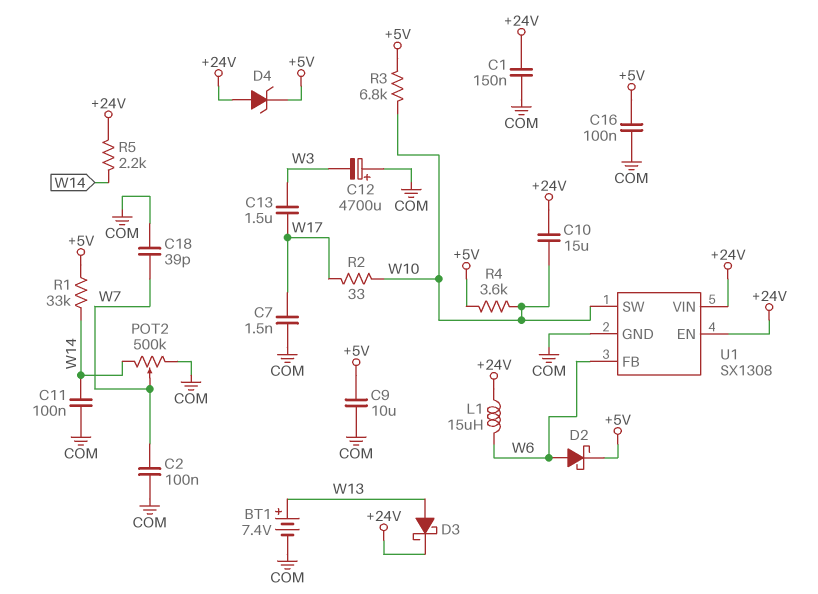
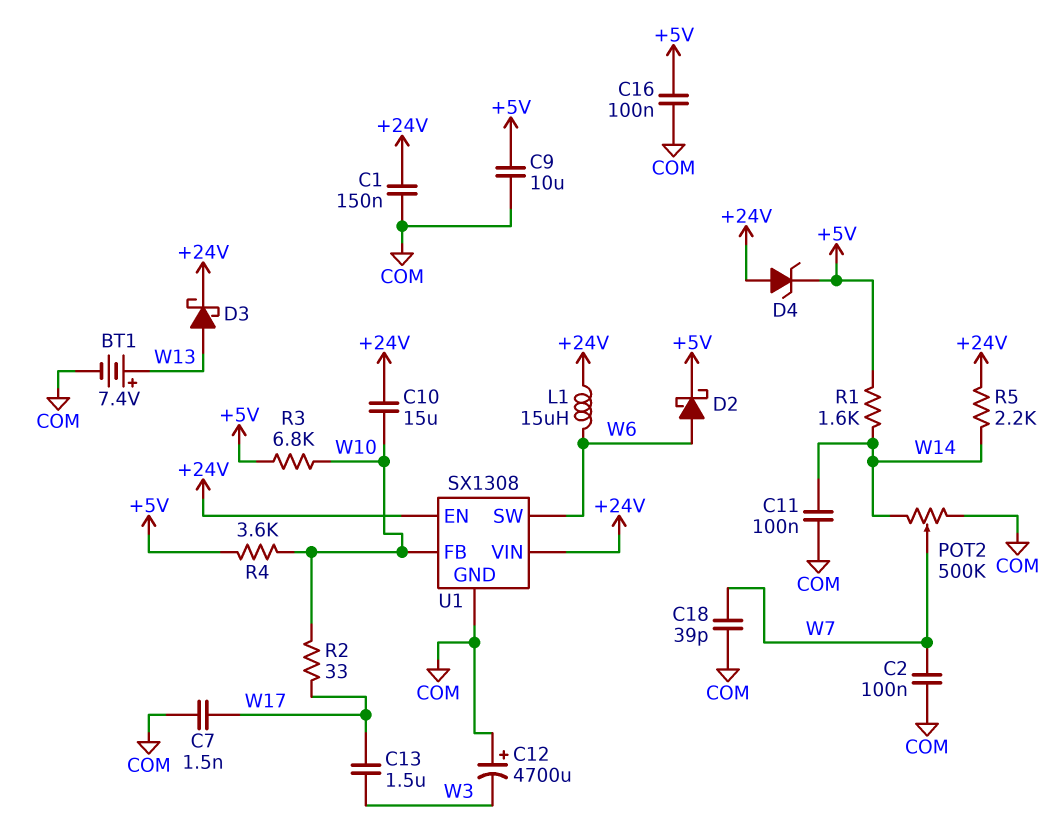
R1: 33k (+5V, W14) -> 1.6k (+5V, W14)
U1 pin FB: W6 -> W10
U1 pin SW: W10 -> W6

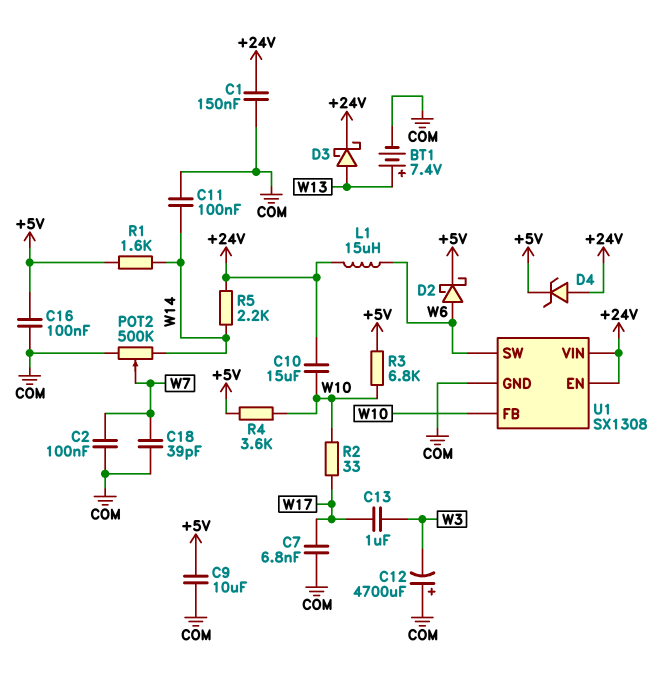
C7: 1.5nF (COM, W17) -> 6.8nF (COM, W17)
C13: 1.5uF (W3, W17) -> 1uF (W3, W17)

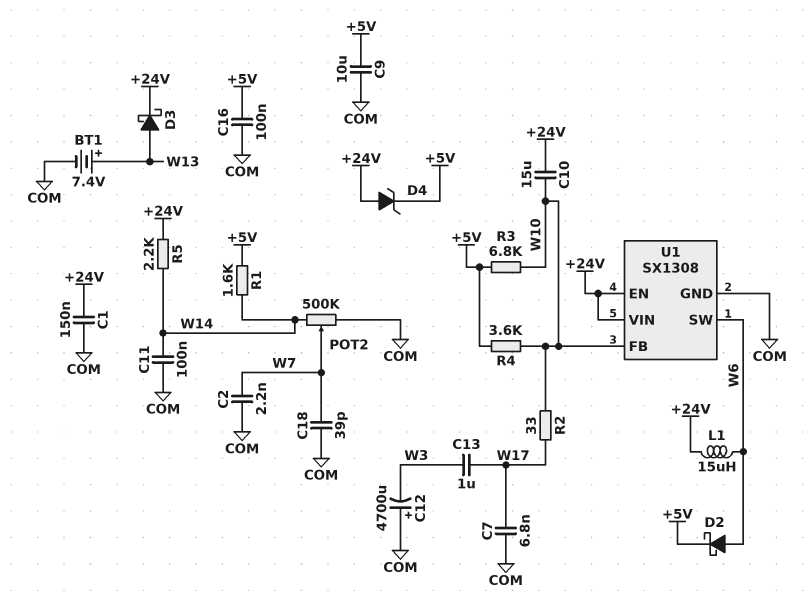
C2: 100nF (COM, W7) -> 2.2nF (COM, W7)

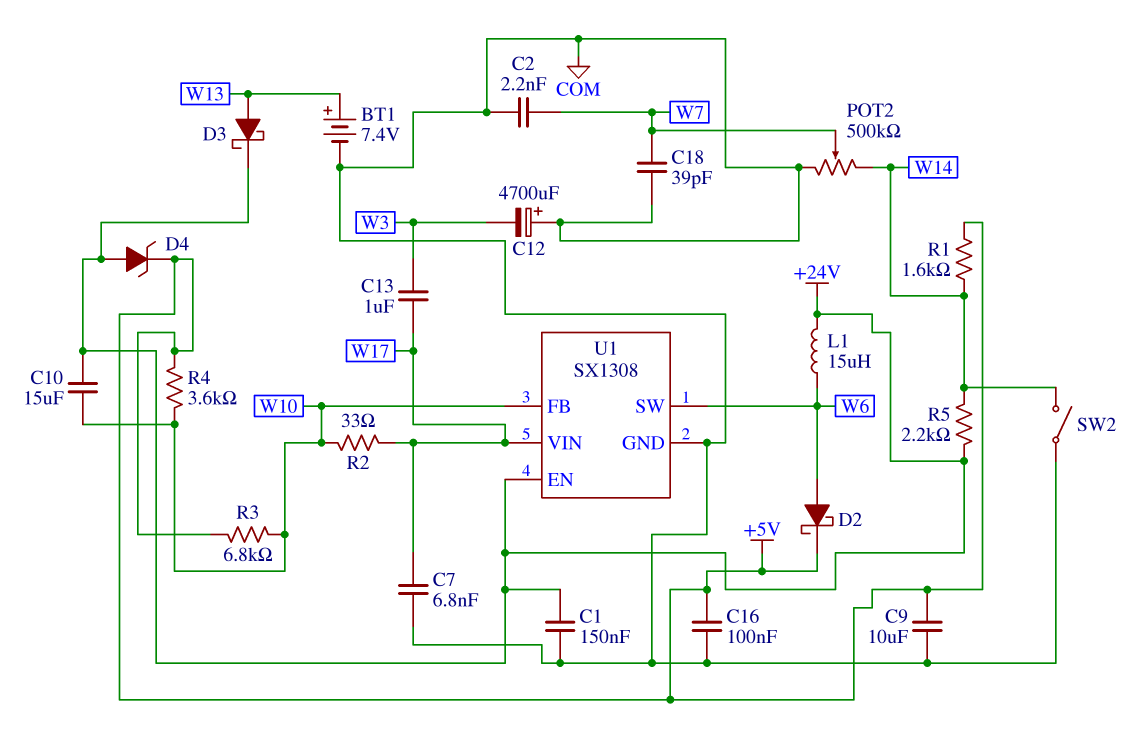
C11: 100nF (COM, W14) -> none
SW2: none -> switch (COM, W14)
U1 pin VIN: +24V -> W17

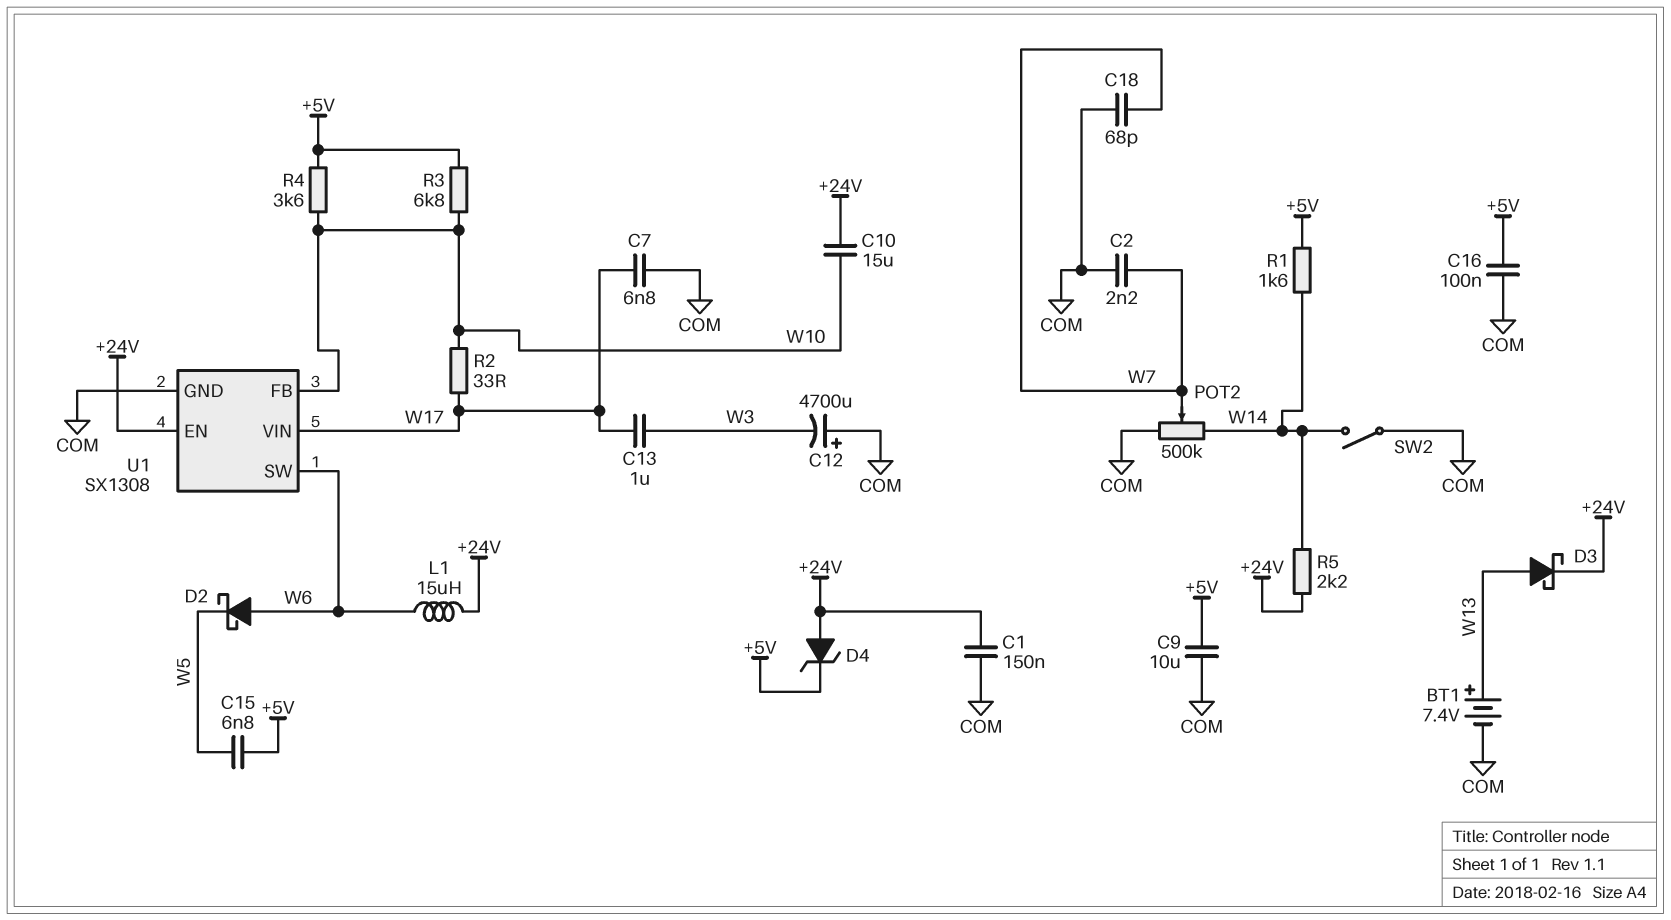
C15: none -> 6.8nF (+5V, W5)
C18: 39pF (COM, W7) -> 68pF (COM, W7)
D2: schottky (A W6, K +5V) -> schottky (A W6, K W5)

